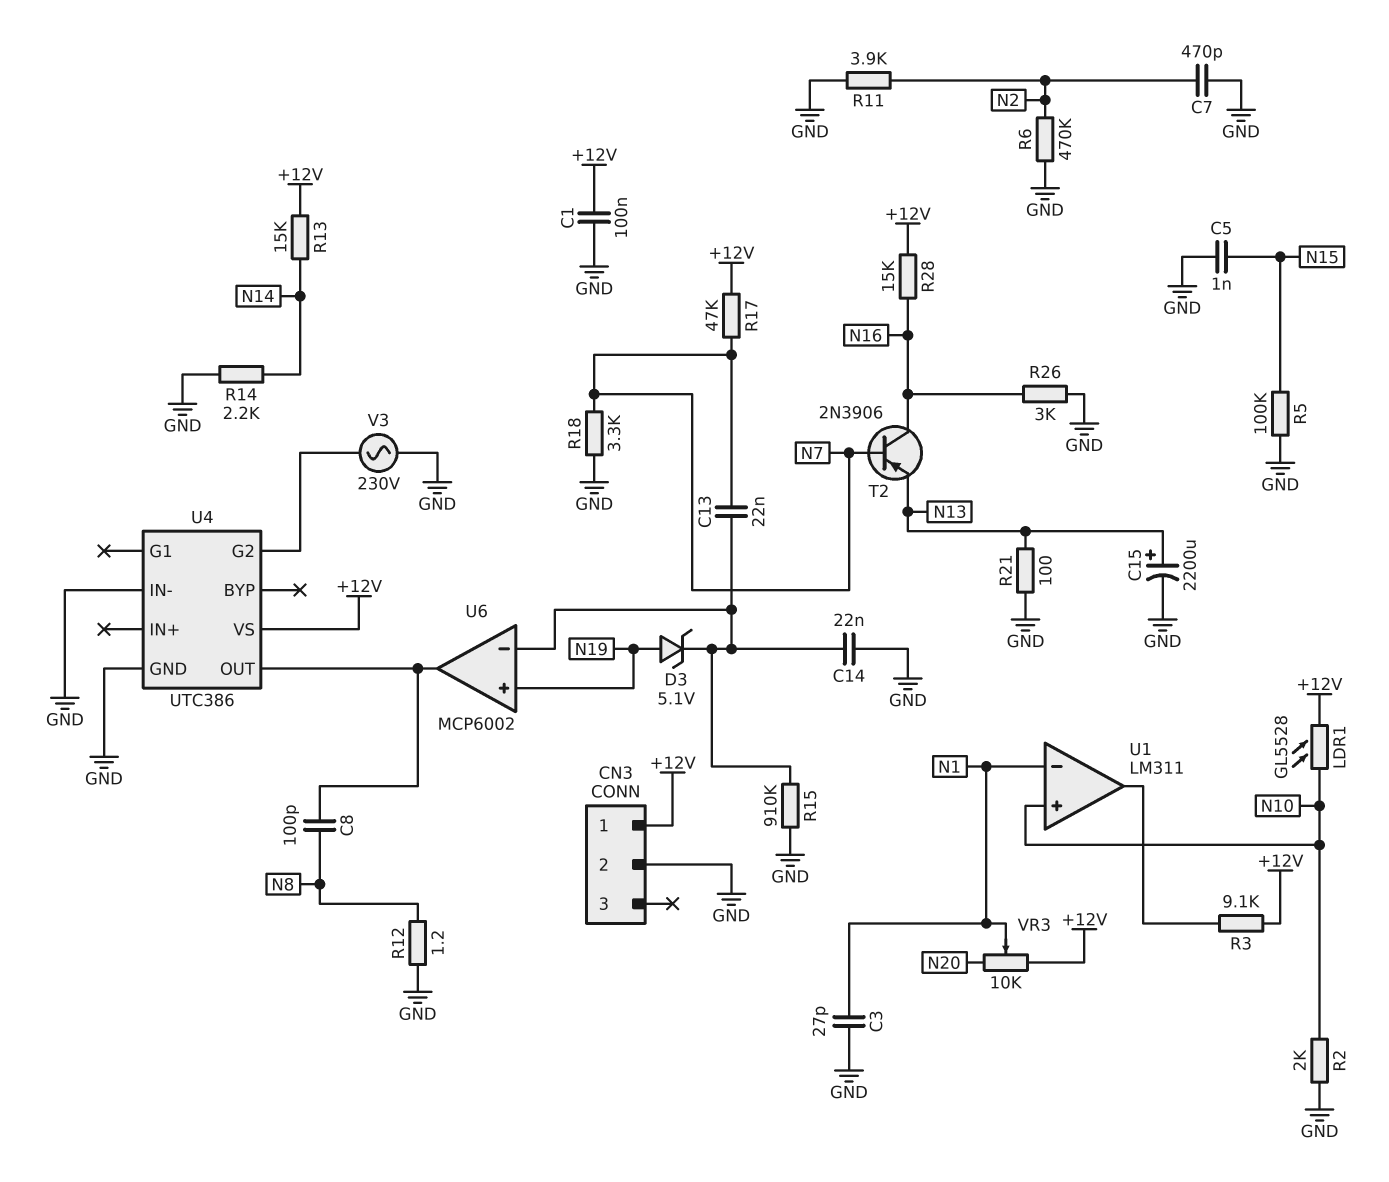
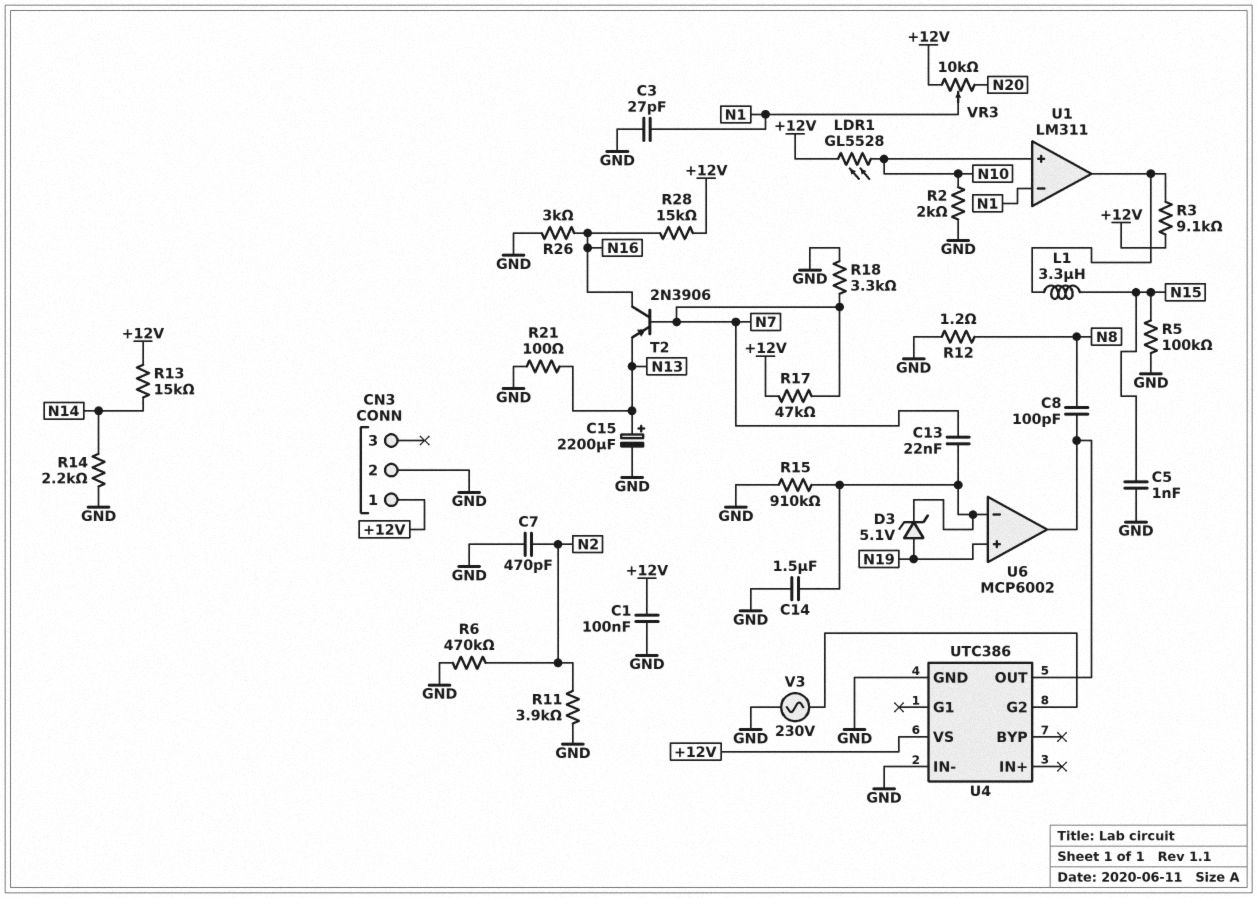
C14: 22nF (GND, U6/in-) -> 1.5uF (GND, U6/in-)
L1: none -> 3.3uH (N15, U1/out)

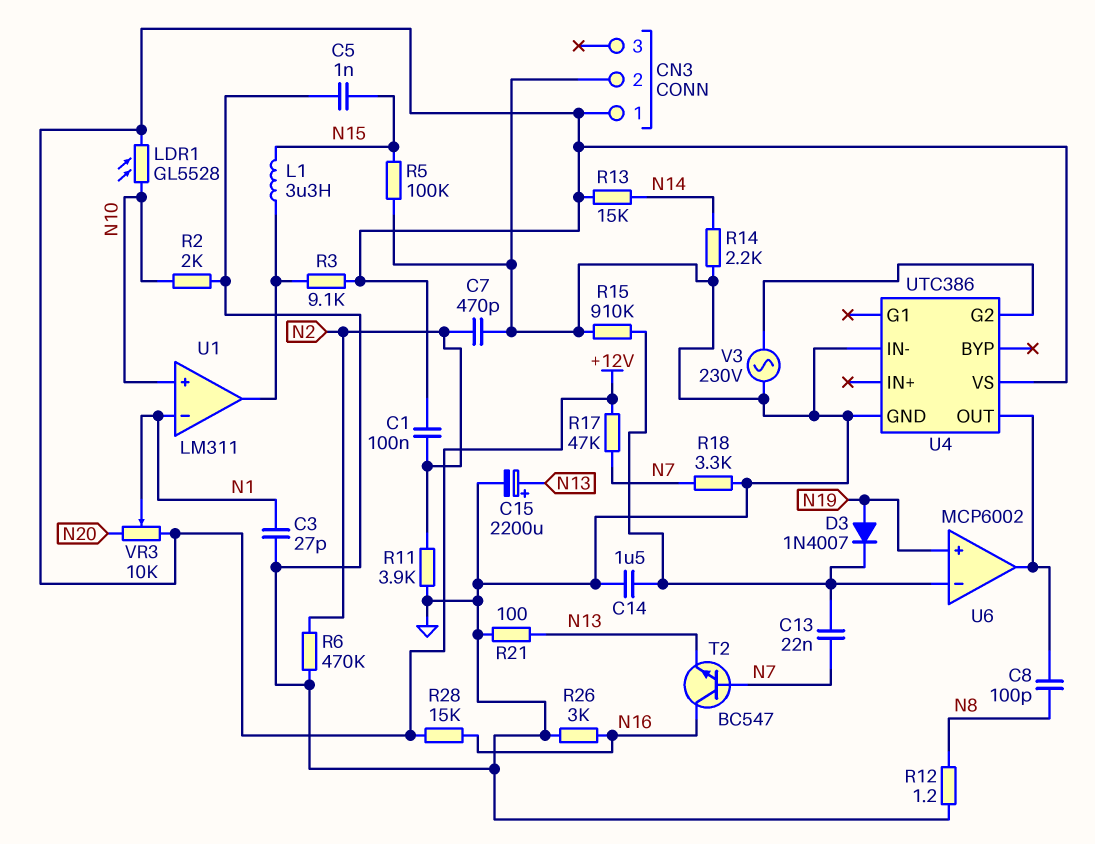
C1: 100nF (+12V, GND) -> 100nF (+12V, N2)
D3: zener 5.1V (A N19, K U6/in-) -> diode 1N4007 (A N19, K U6/in-)
T2: PNP 2N3906 (B N7, C N16, E N13) -> NPN BC547 (B N7, C N16, E N13)

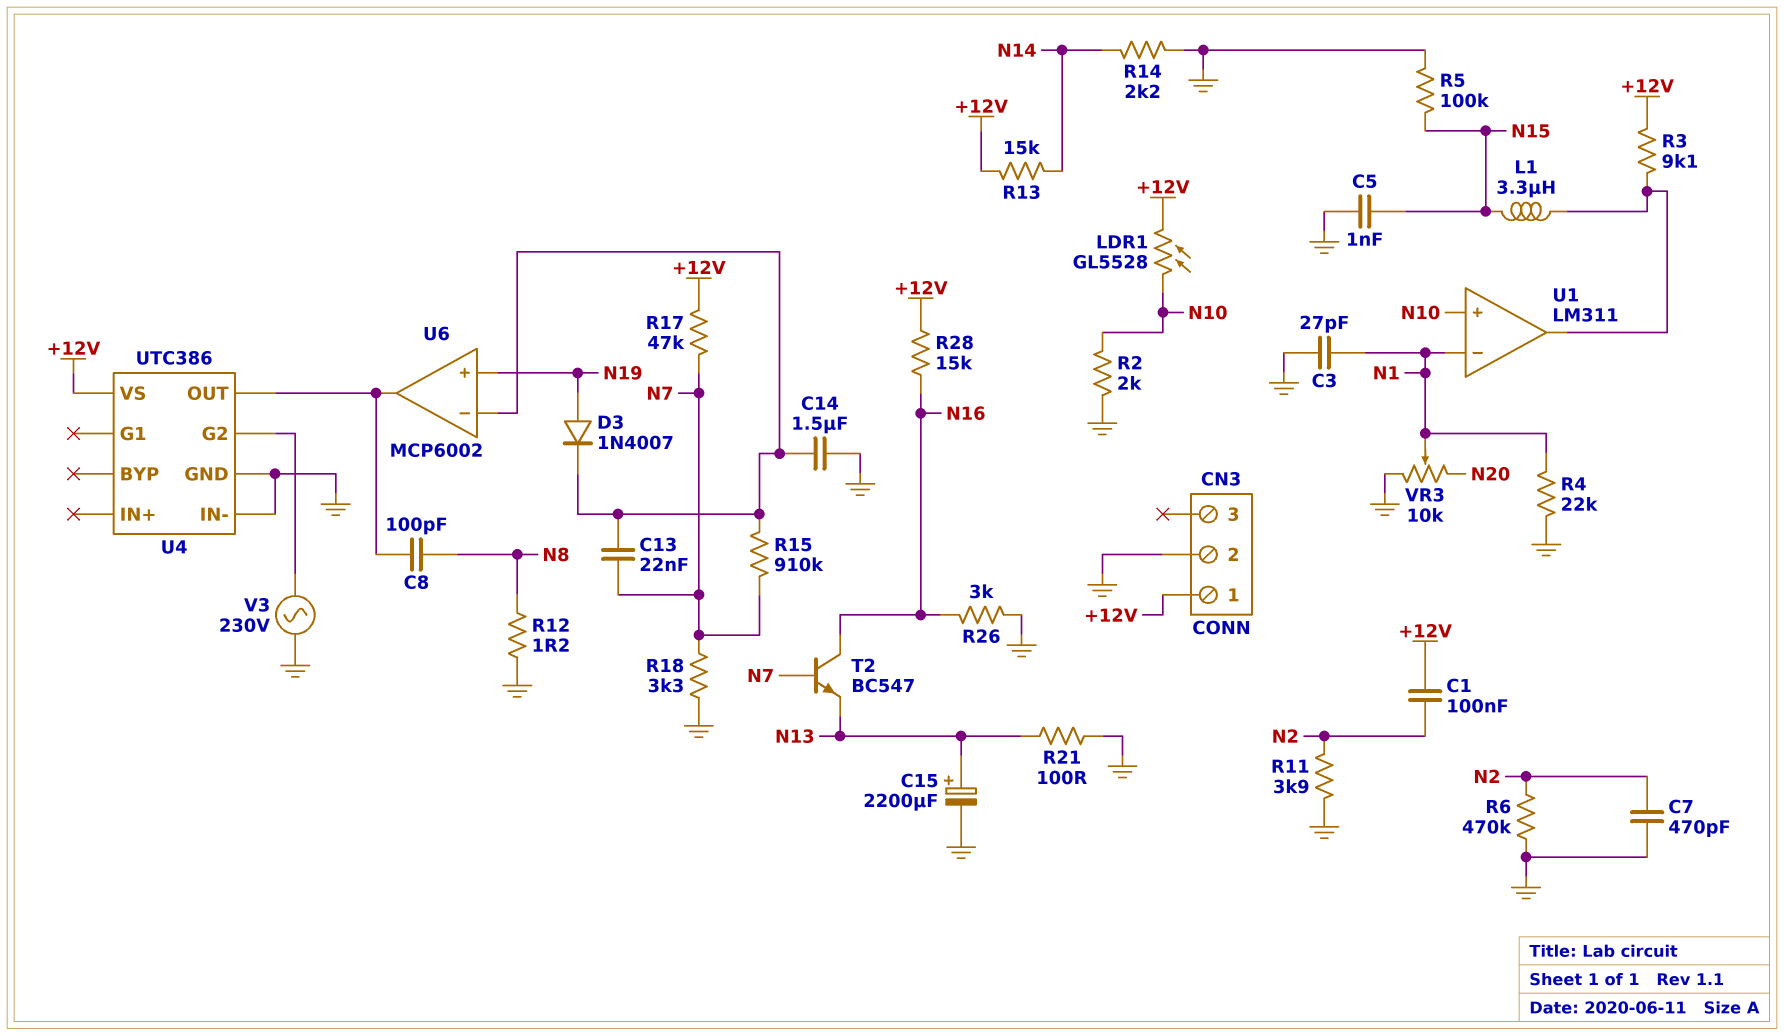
R4: none -> 22k (GND, N1)
R15: 910k (GND, U6/in-) -> 910k (N7, U6/in-)
VR3: 10k (+12V, N20, wiper N1) -> 10k (GND, N20, wiper N1)

